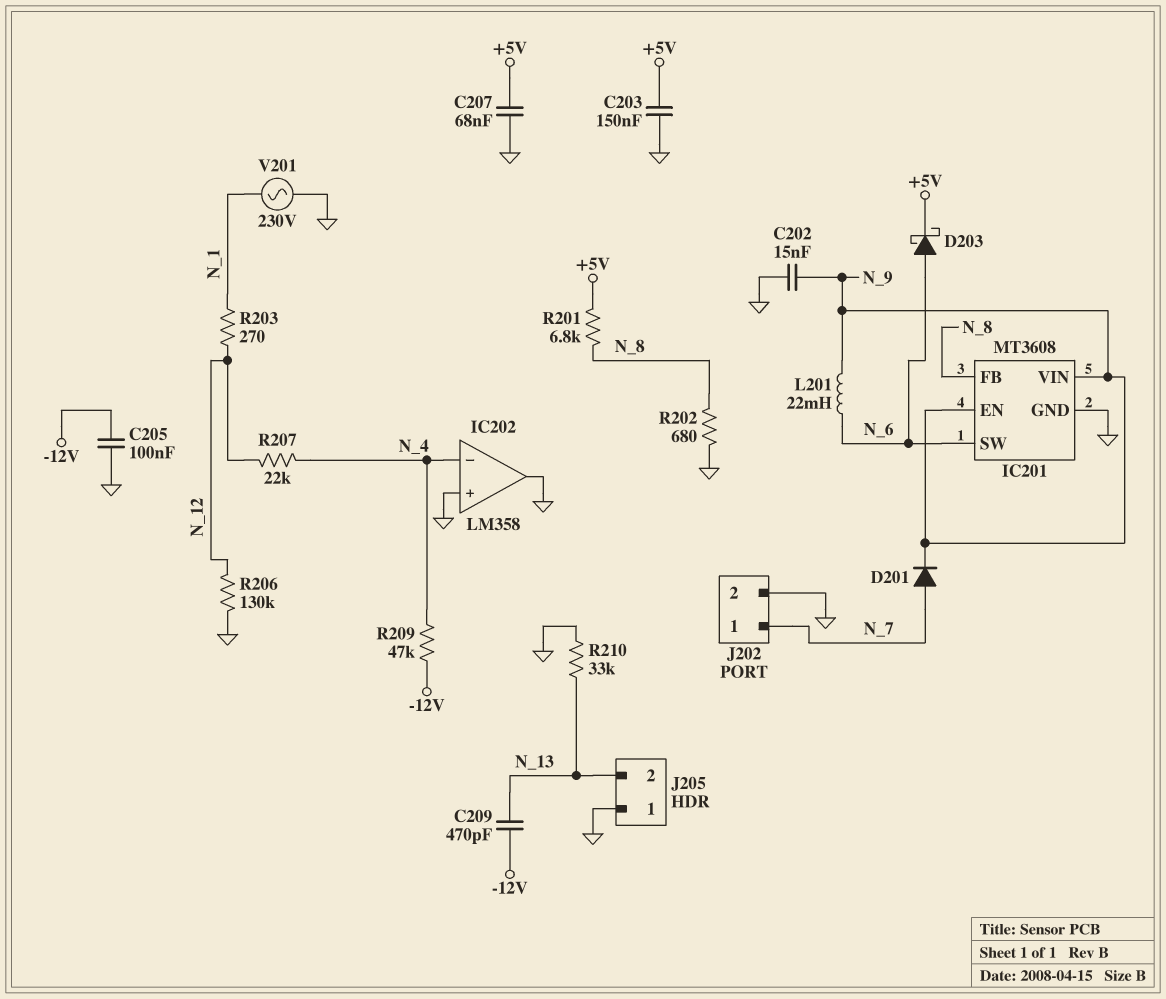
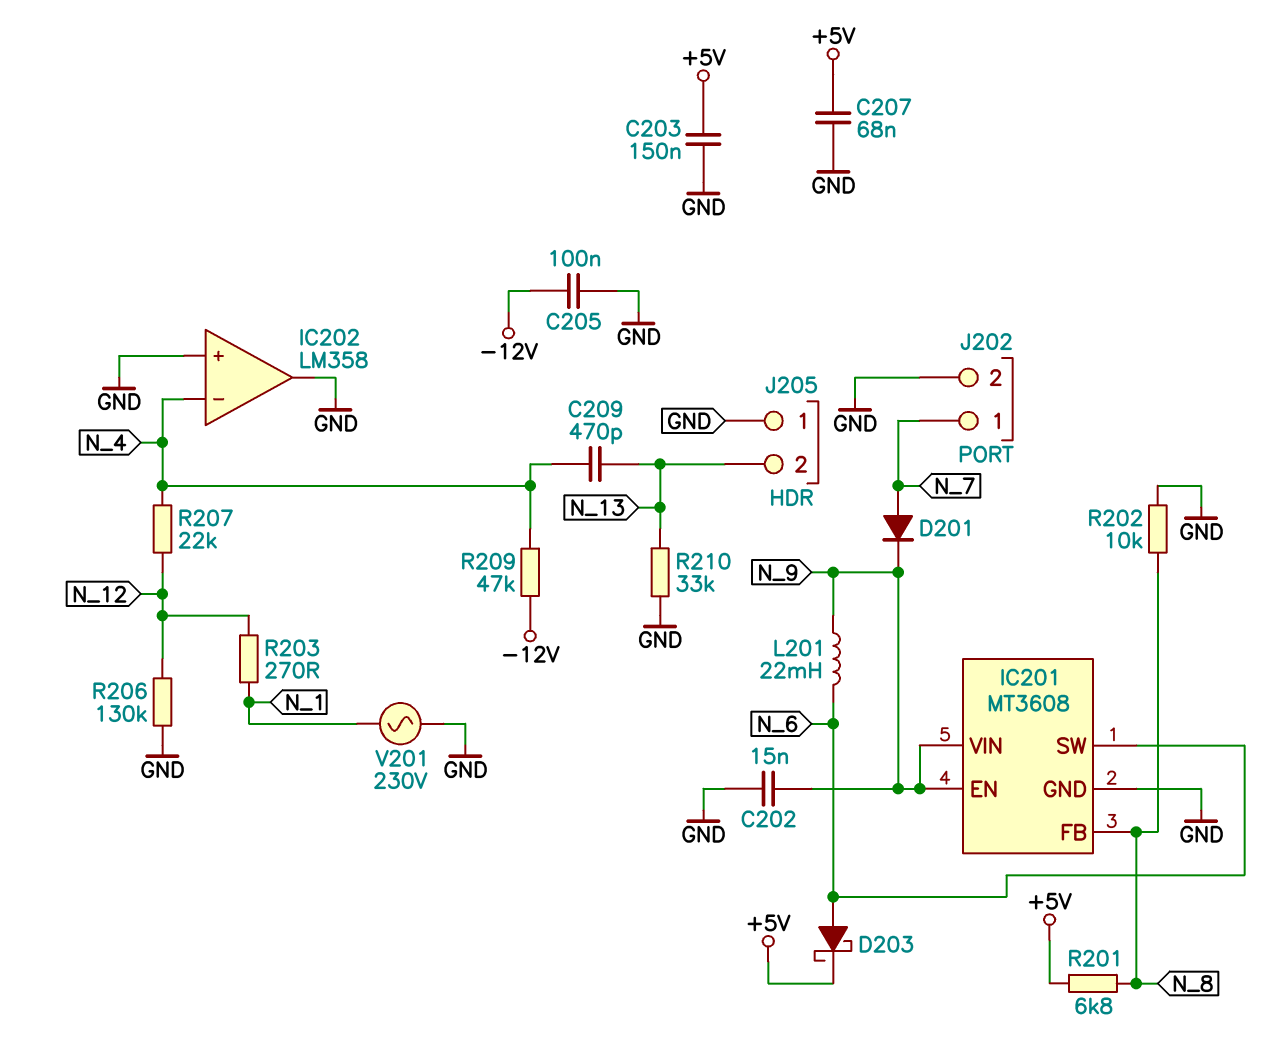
C209: 470pF (-12V, N_13) -> 470pF (N_4, N_13)
R202: 680 (GND, N_8) -> 10k (GND, N_8)

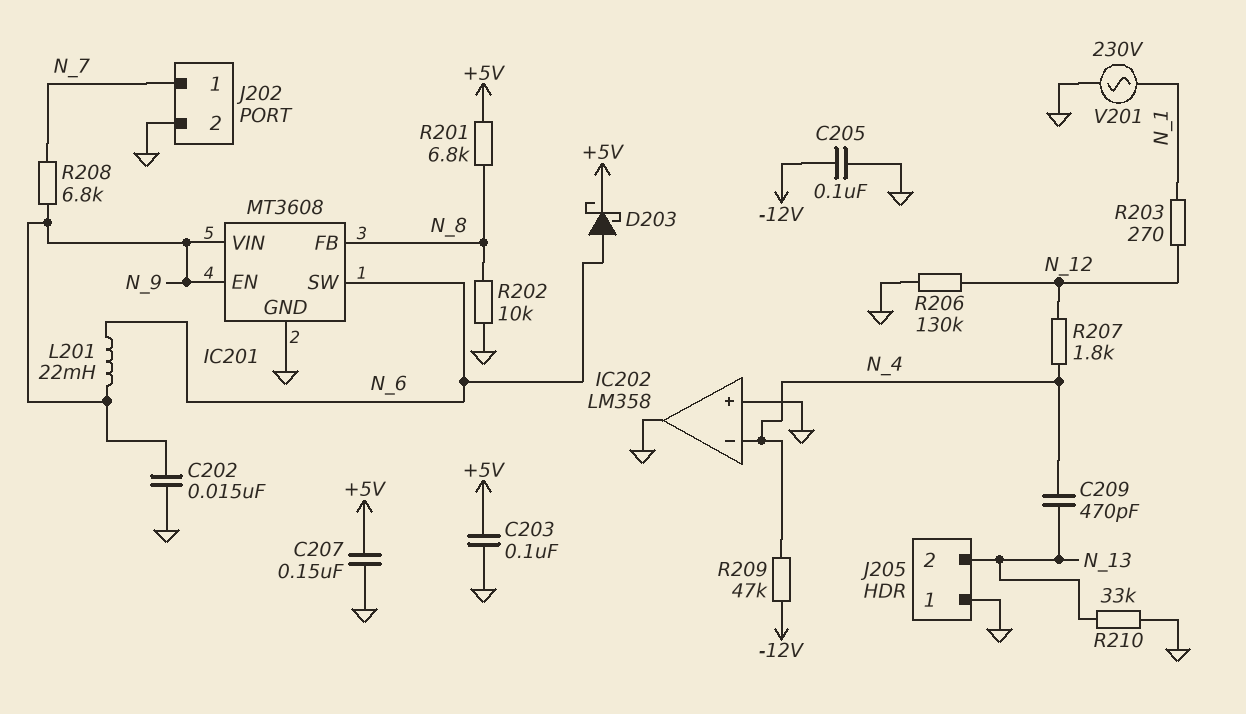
C203: 150nF (+5V, GND) -> 100nF (+5V, GND)
C207: 68nF (+5V, GND) -> 150nF (+5V, GND)
D201: diode (A N_7, K N_9) -> none
R207: 22k (N_4, N_12) -> 1.8k (N_4, N_12)
R208: none -> 6.8k (N_7, N_9)

